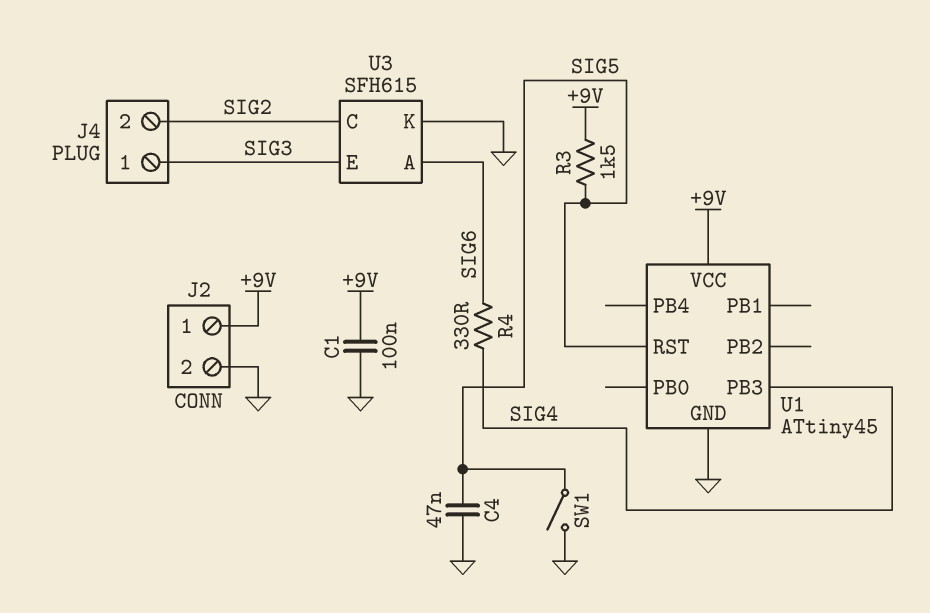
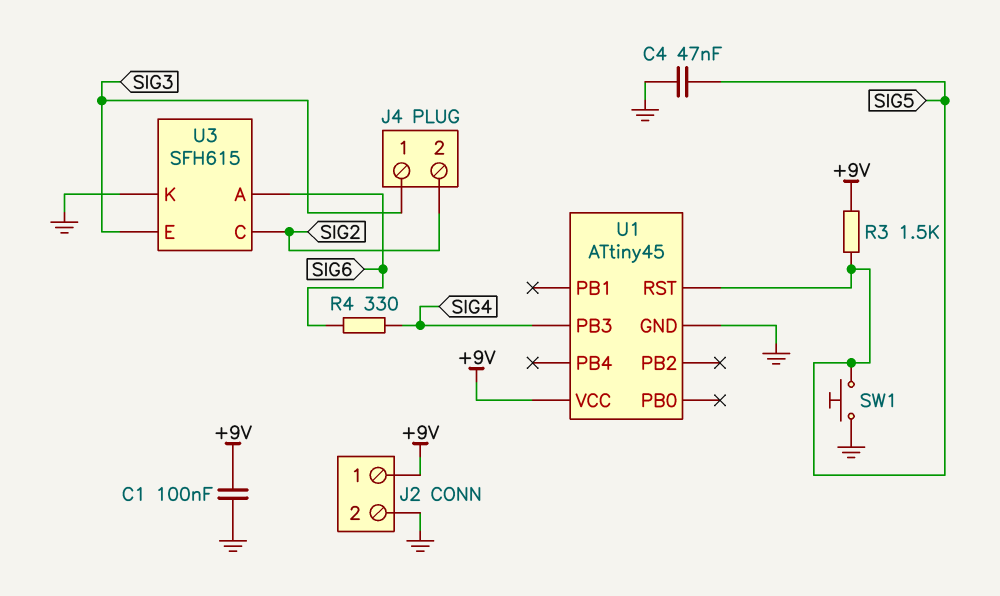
SW1: switch (GND, SIG5) -> button (GND, SIG5)

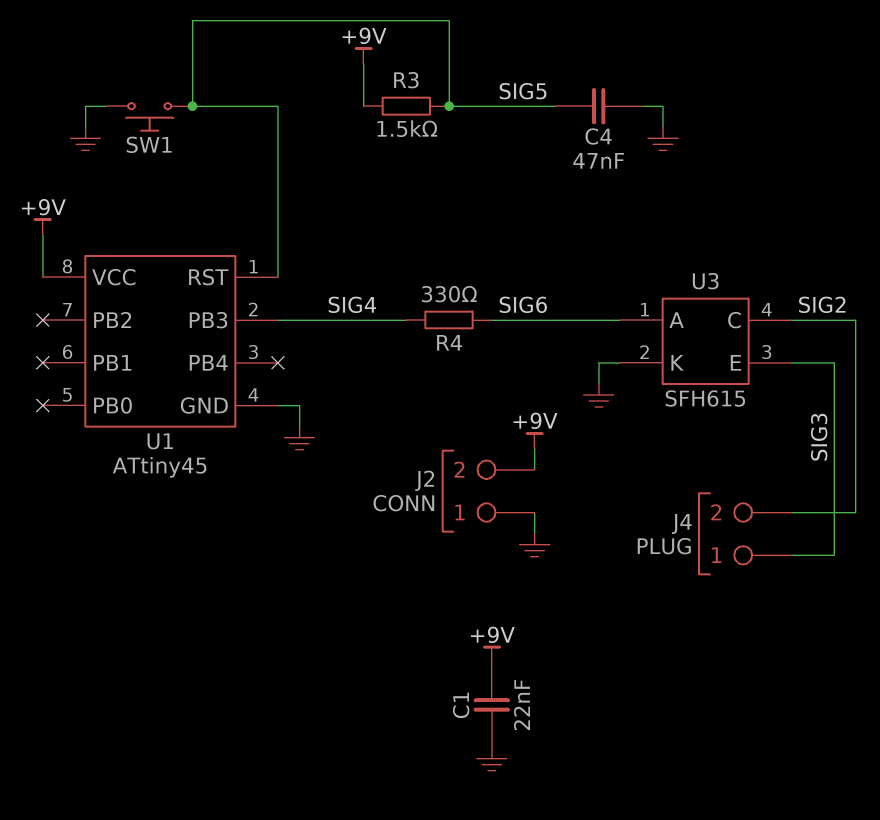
C1: 100nF (+9V, GND) -> 22nF (+9V, GND)
J2 pin 1: +9V -> GND
J2 pin 2: GND -> +9V

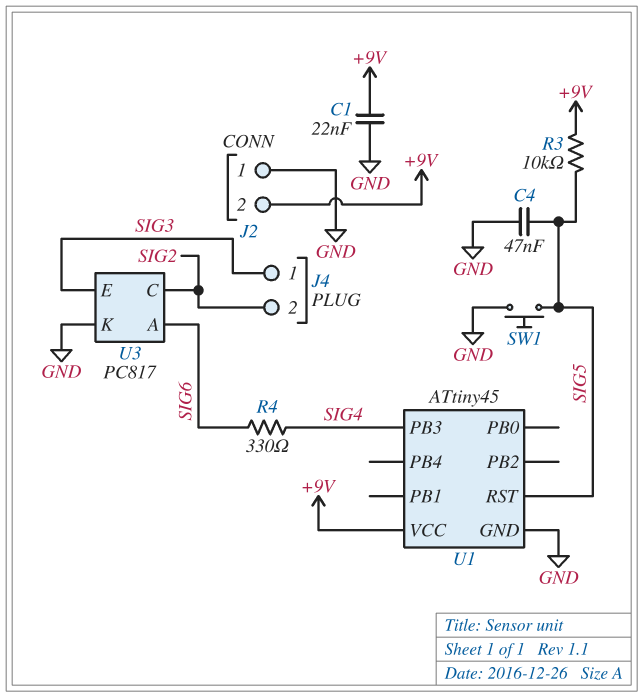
R3: 1.5k (+9V, SIG5) -> 10k (+9V, SIG5)
U3: SFH615 -> PC817

